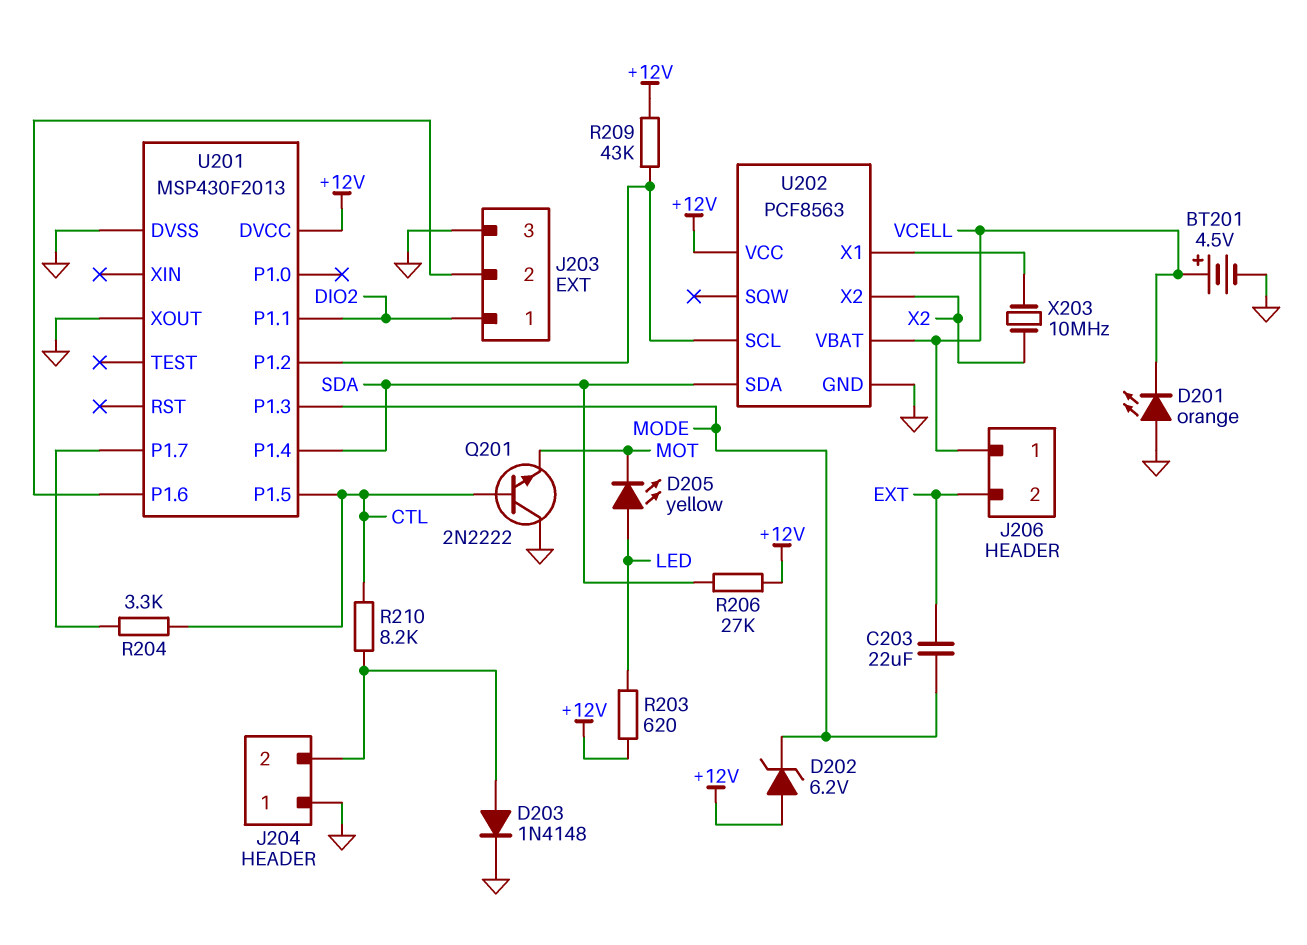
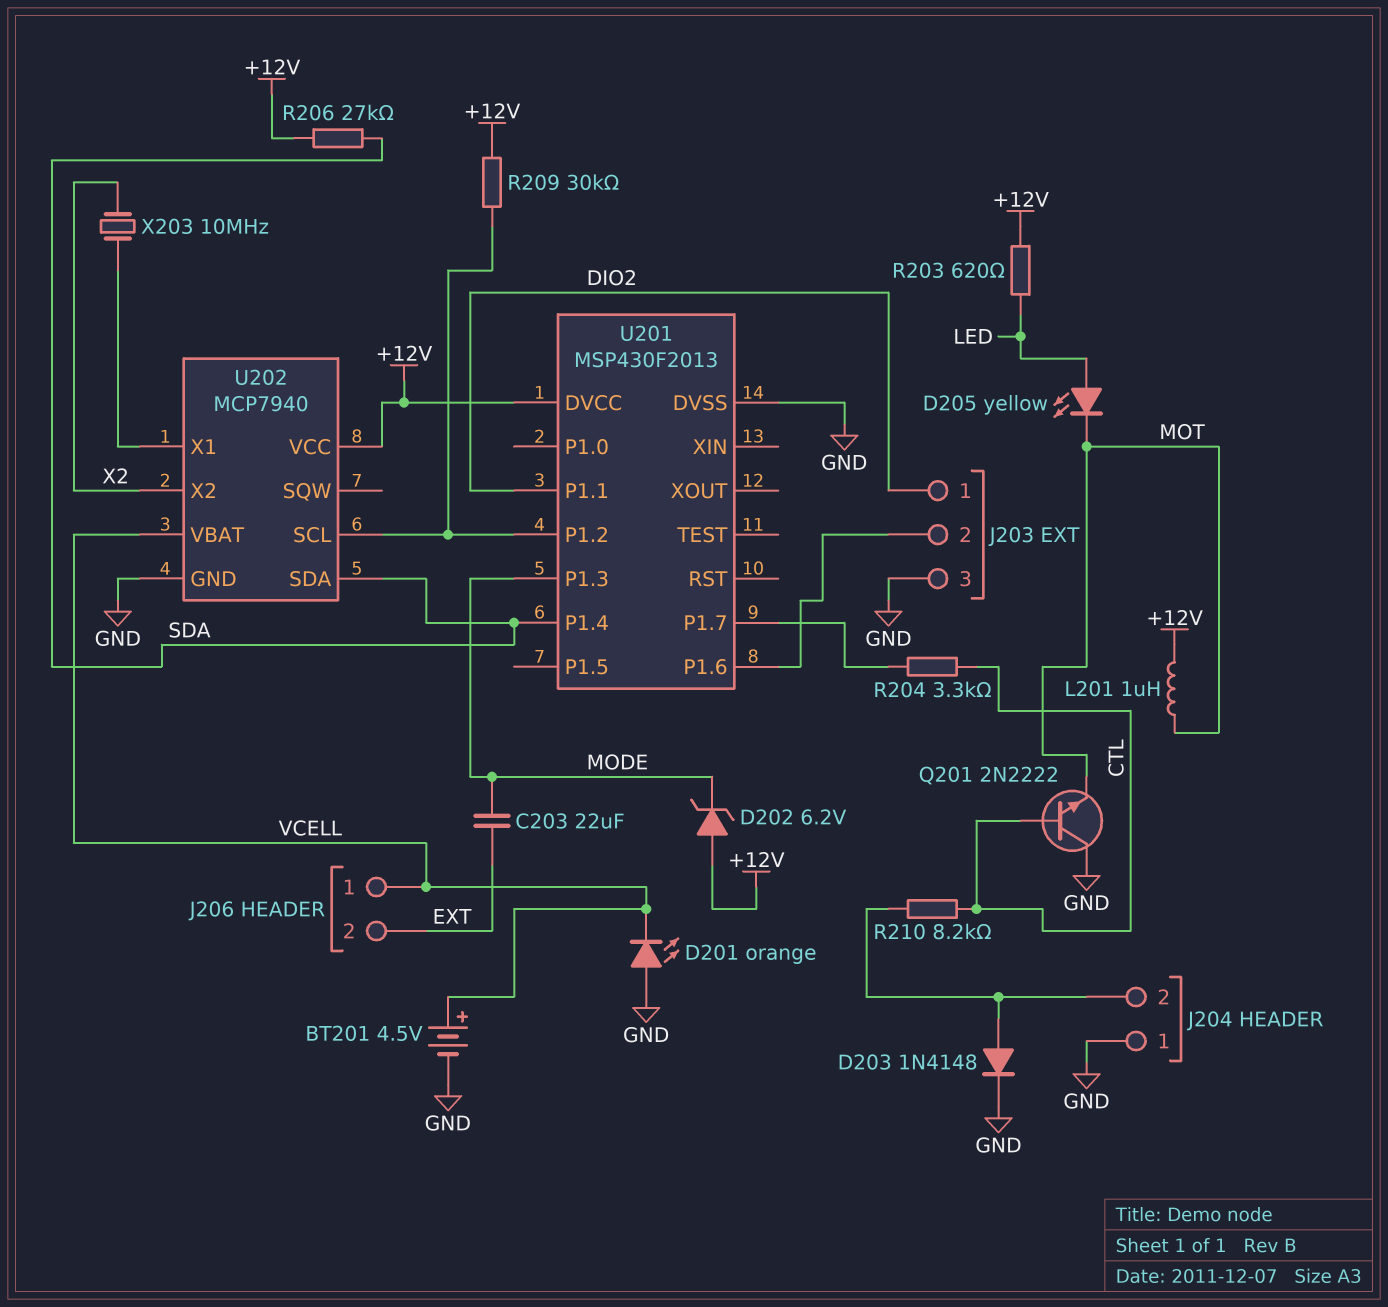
L201: none -> 1uH (+12V, MOT)
R209: 43k (+12V, U201/P1.2) -> 30k (+12V, U201/P1.2)
U201 pin P1.5: CTL -> none
U201 pin XOUT: GND -> none
U202: PCF8563 -> MCP7940

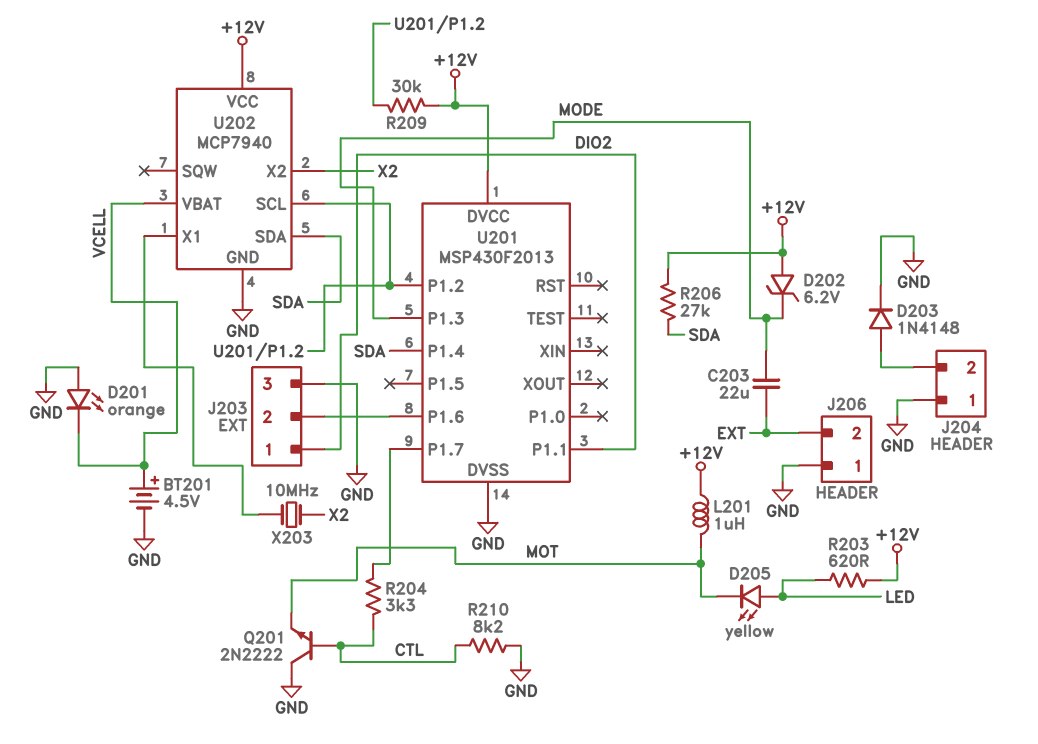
J206 pin 1: VCELL -> GND
R210: 8.2k (CTL, J204/2) -> 8.2k (CTL, GND)

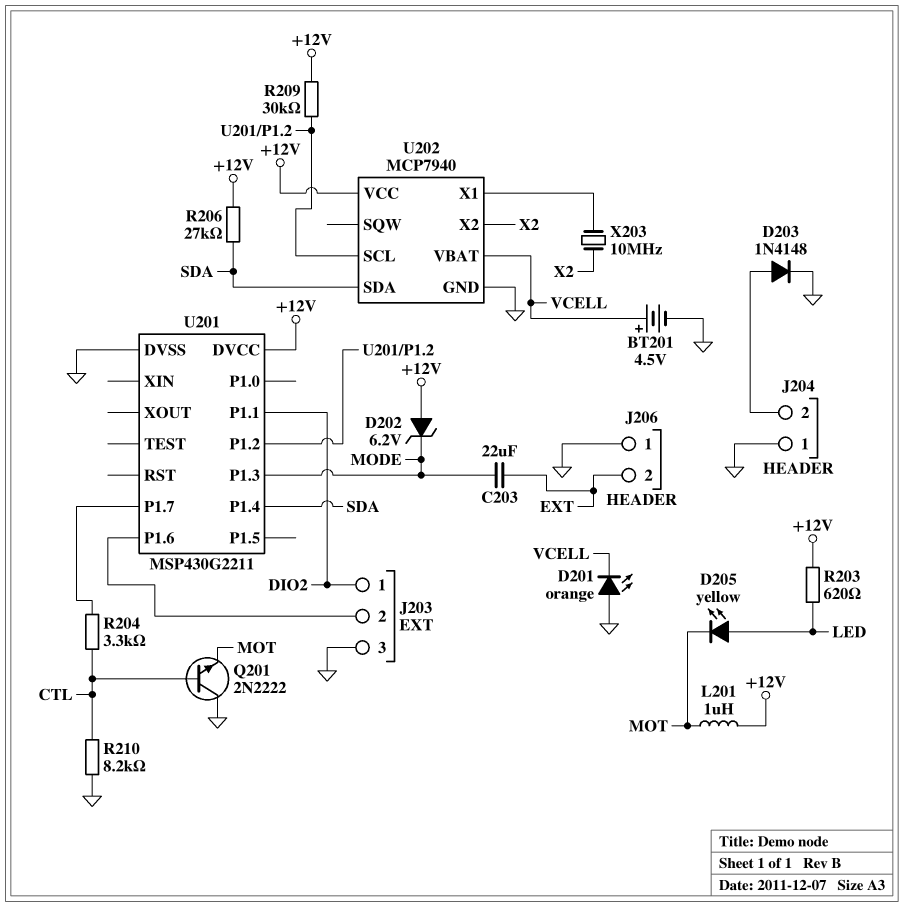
U201: MSP430F2013 -> MSP430G2211

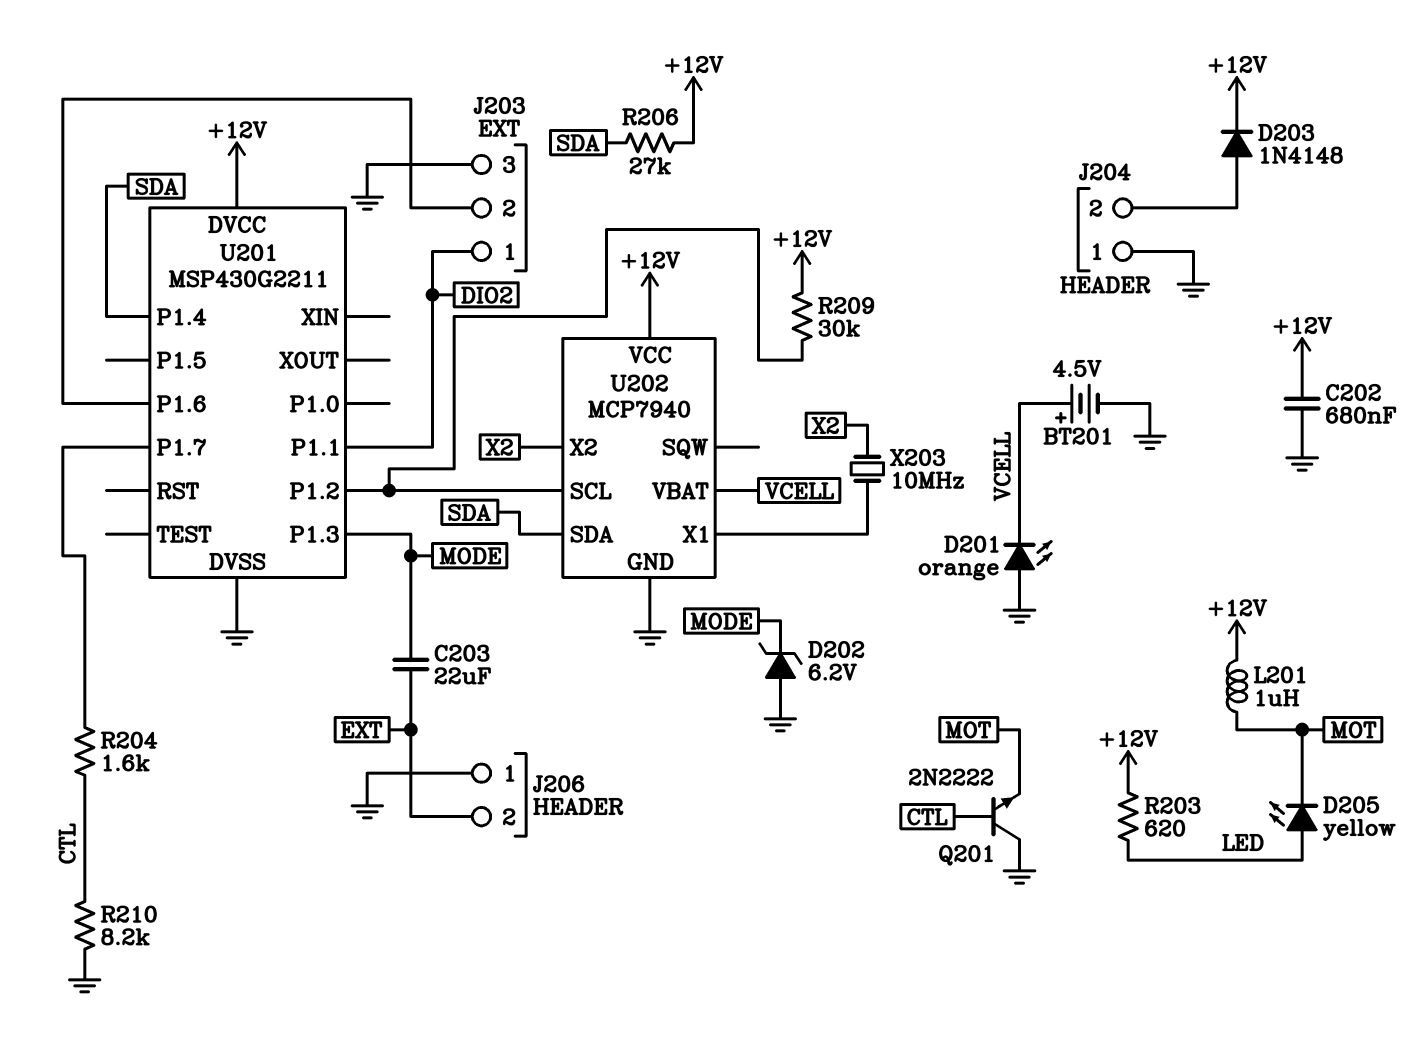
C202: none -> 680nF (+12V, GND)
D202: zener 6.2V (A +12V, K MODE) -> zener 6.2V (A GND, K MODE)
D203: diode 1N4148 (A J204/2, K GND) -> diode 1N4148 (A J204/2, K +12V)
R204: 3.3k (CTL, U201/P1.7) -> 1.6k (CTL, U201/P1.7)

